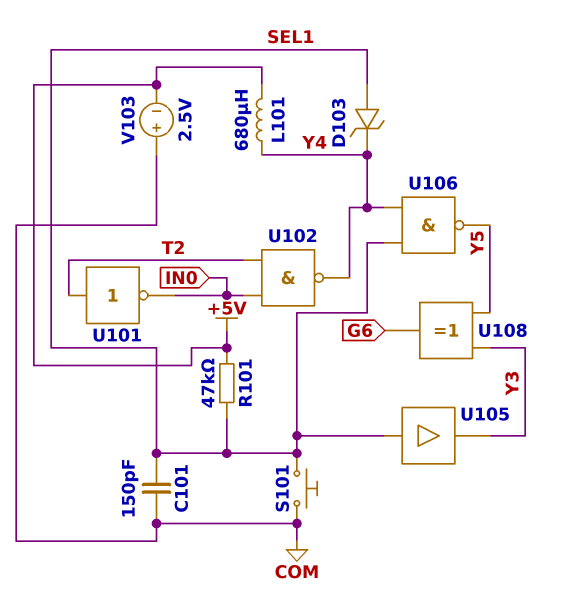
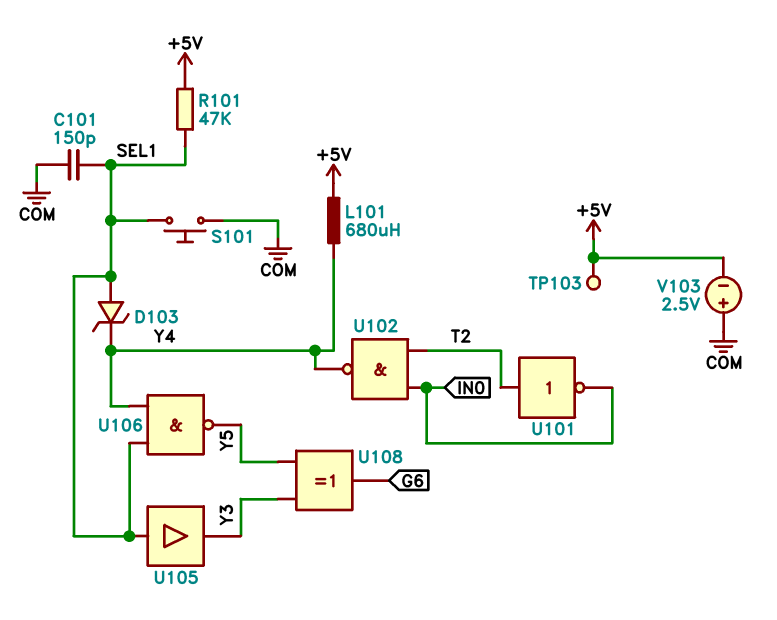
TP103: none -> test point (+5V)

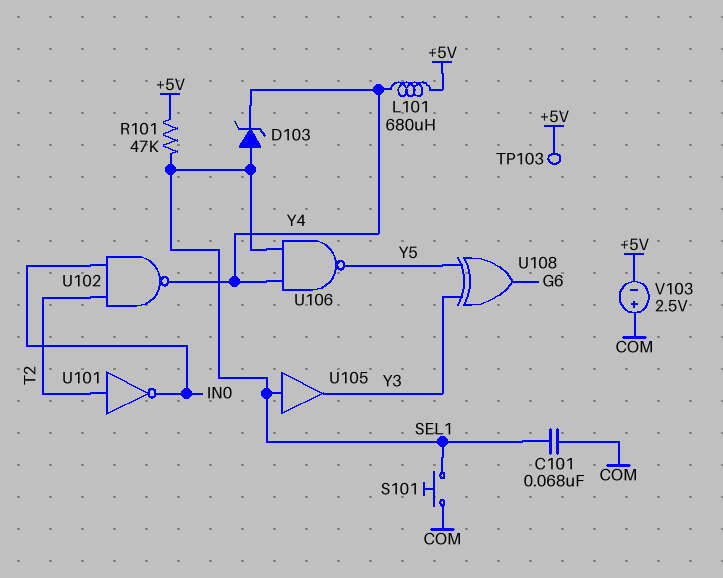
C101: 150pF (COM, SEL1) -> 68nF (COM, SEL1)

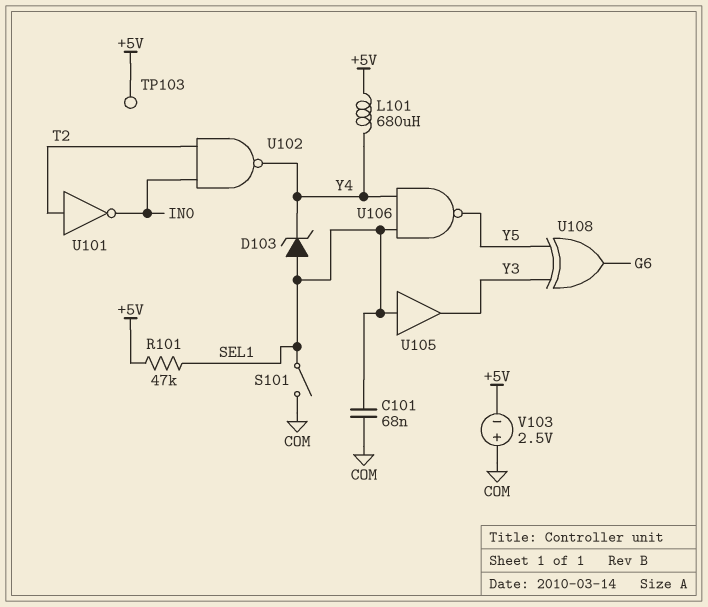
S101: button (COM, SEL1) -> switch (COM, SEL1)

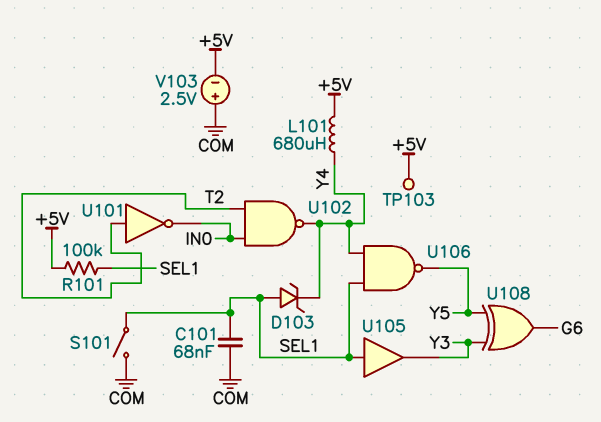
R101: 47k (+5V, SEL1) -> 100k (+5V, SEL1)

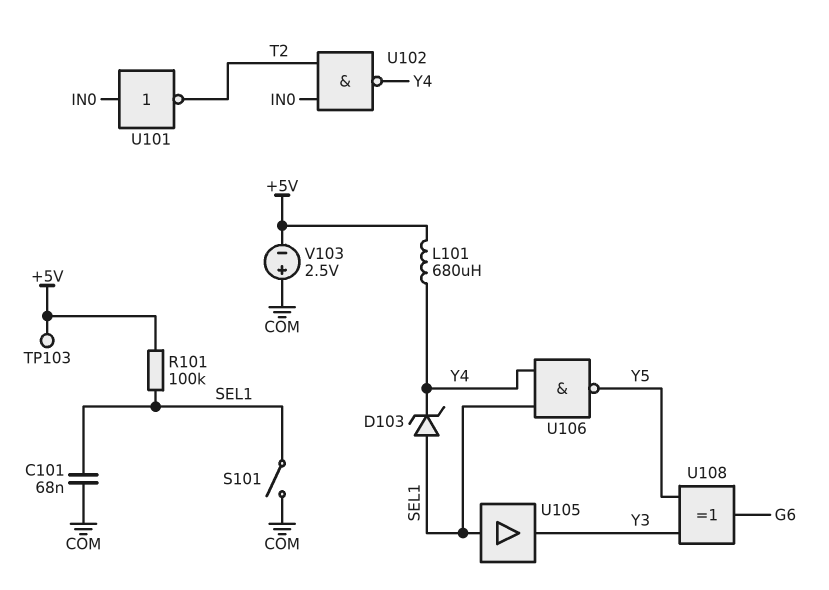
U101: NOT (in T2, out IN0) -> NOT (in IN0, out T2)

